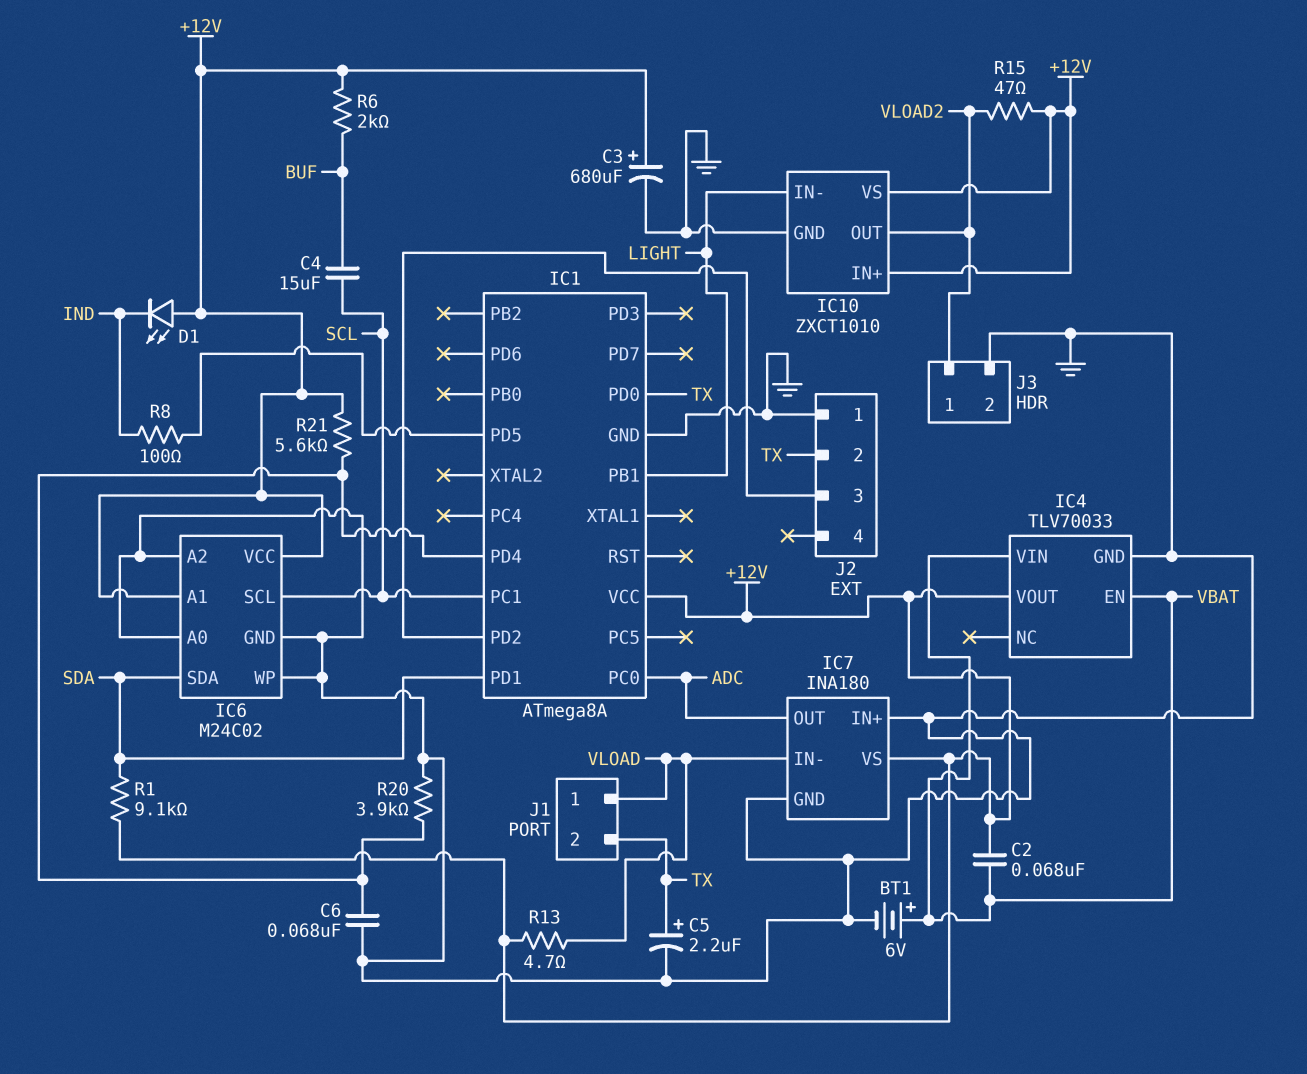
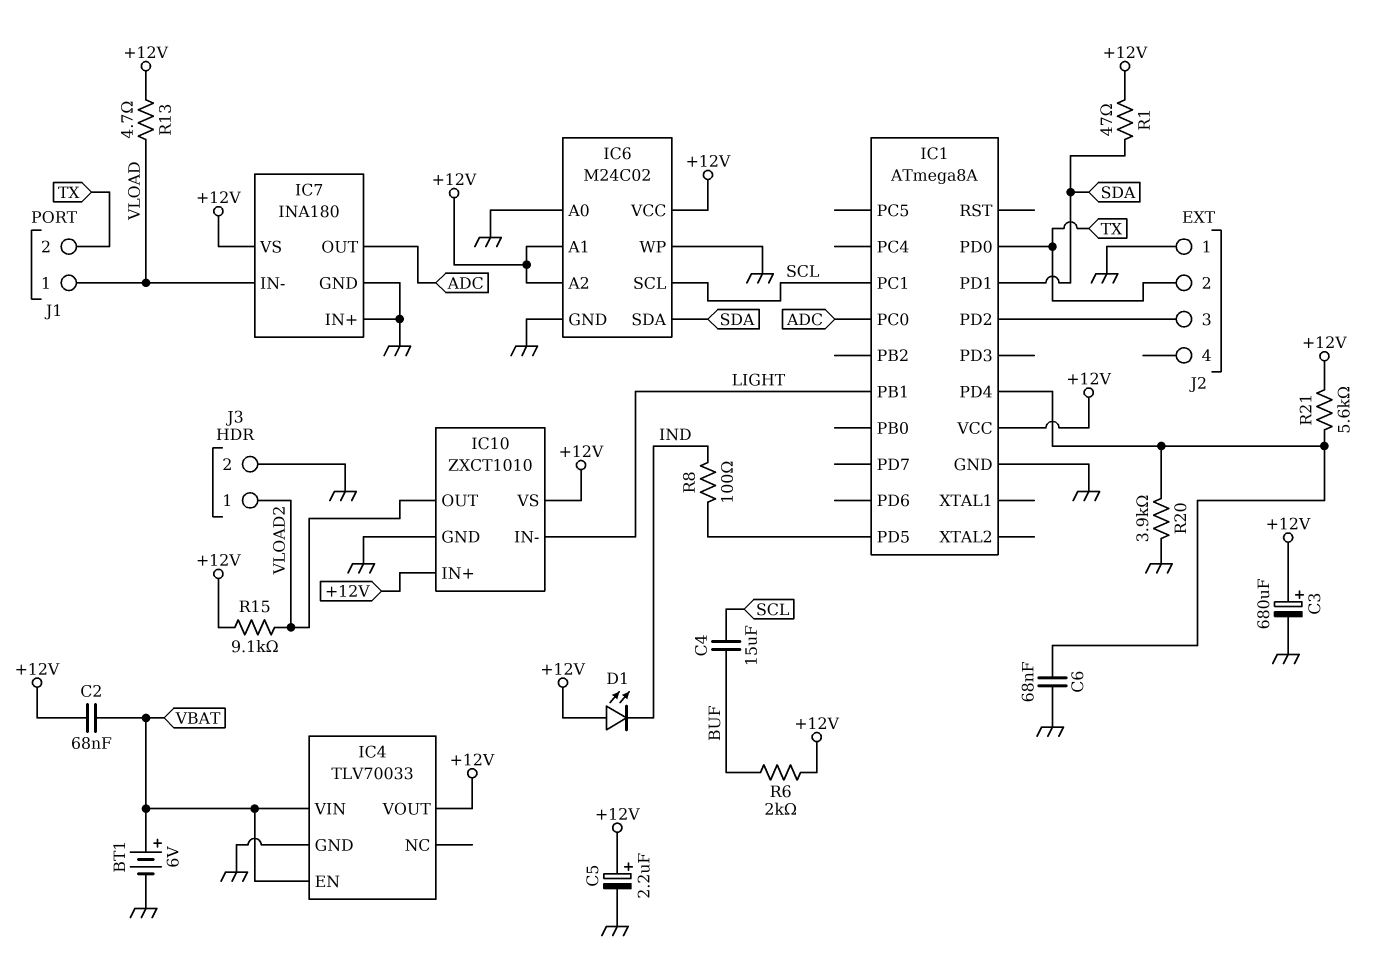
C5: 2.2uF (plus TX, minus GND) -> 2.2uF (plus +12V, minus GND)
IC6 pin A2: GND -> +12V
R1: 9.1k (+12V, SDA) -> 47 (+12V, SDA)
R15: 47 (+12V, VLOAD2) -> 9.1k (+12V, VLOAD2)

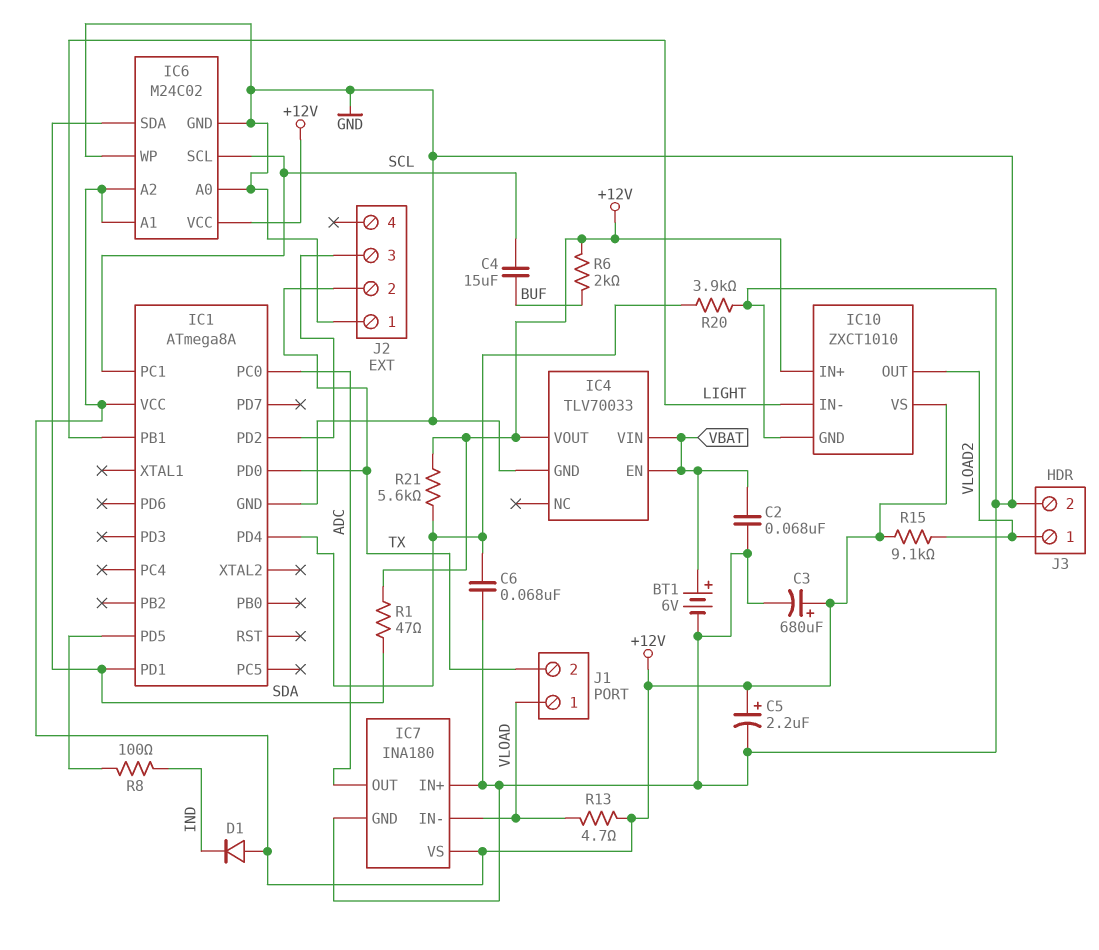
C2: 68nF (+12V, VBAT) -> 68nF (GND, VBAT)
D1: LED (A +12V, K IND) -> diode (A +12V, K IND)

